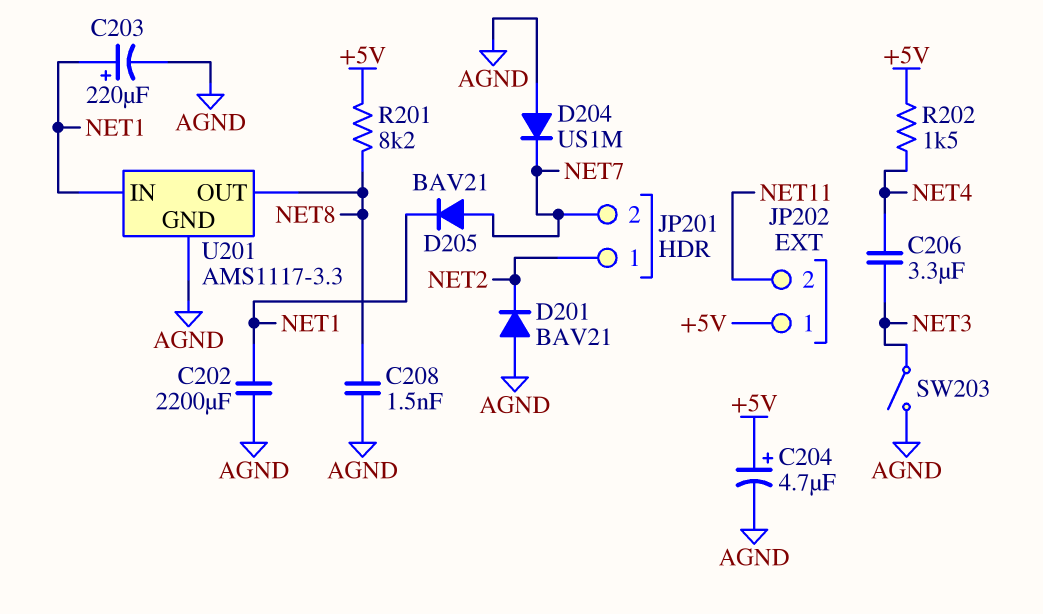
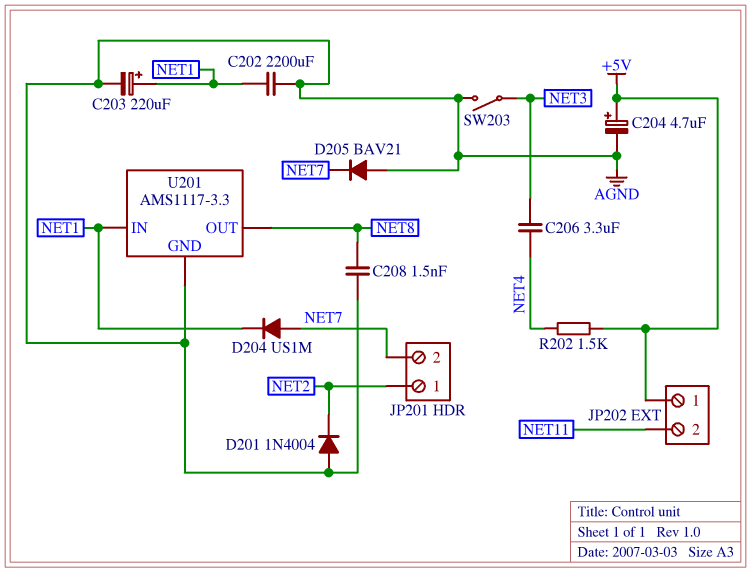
D201: diode BAV21 (A AGND, K NET2) -> diode 1N4004 (A AGND, K NET2)
D204: diode US1M (A AGND, K NET7) -> diode US1M (A NET7, K NET1)
D205: diode BAV21 (A NET7, K NET1) -> diode BAV21 (A AGND, K NET7)
R201: 8.2k (+5V, NET8) -> none

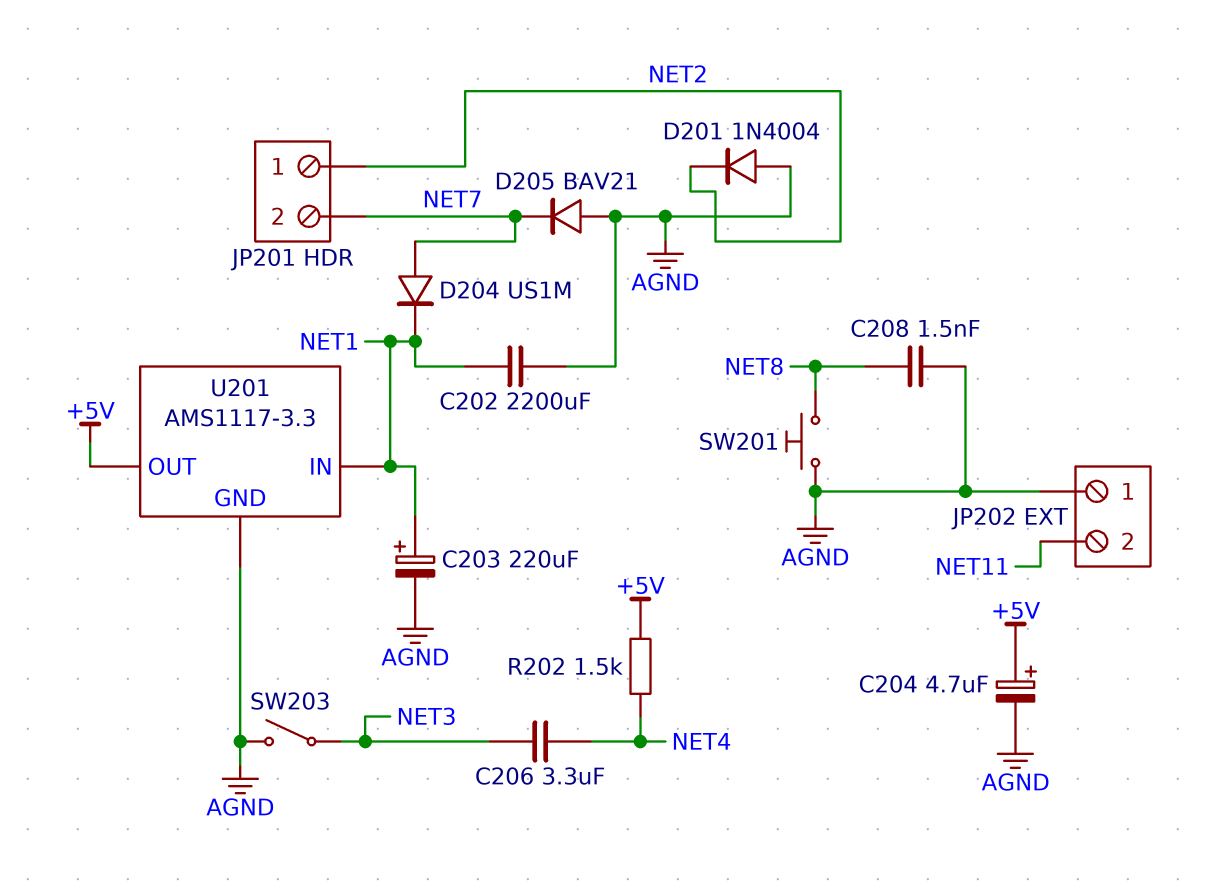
JP202 pin 1: +5V -> AGND
SW201: none -> button (AGND, NET8)
U201 pin OUT: NET8 -> +5V

